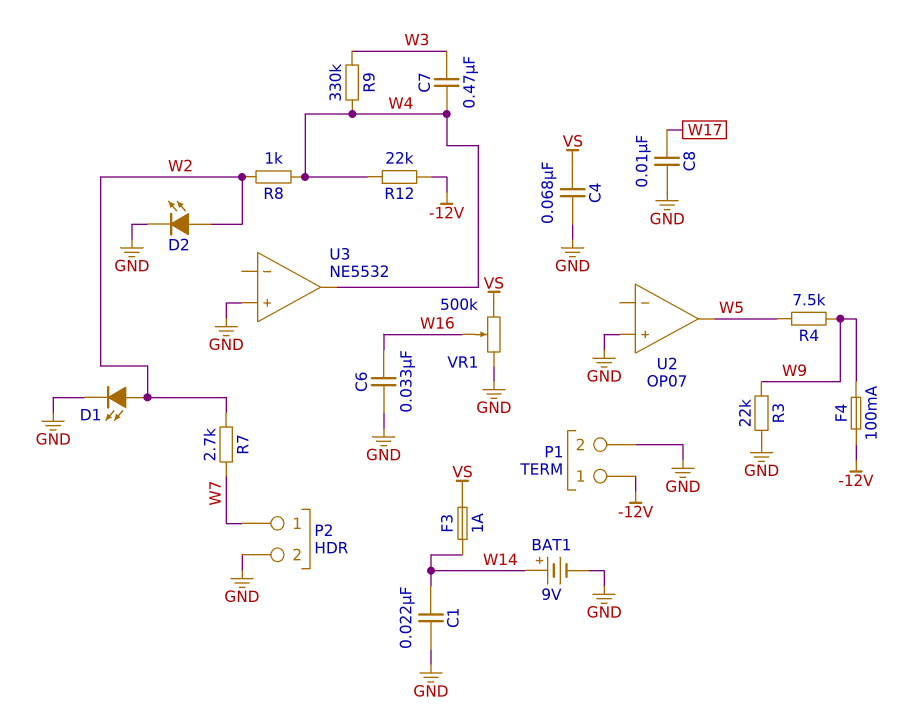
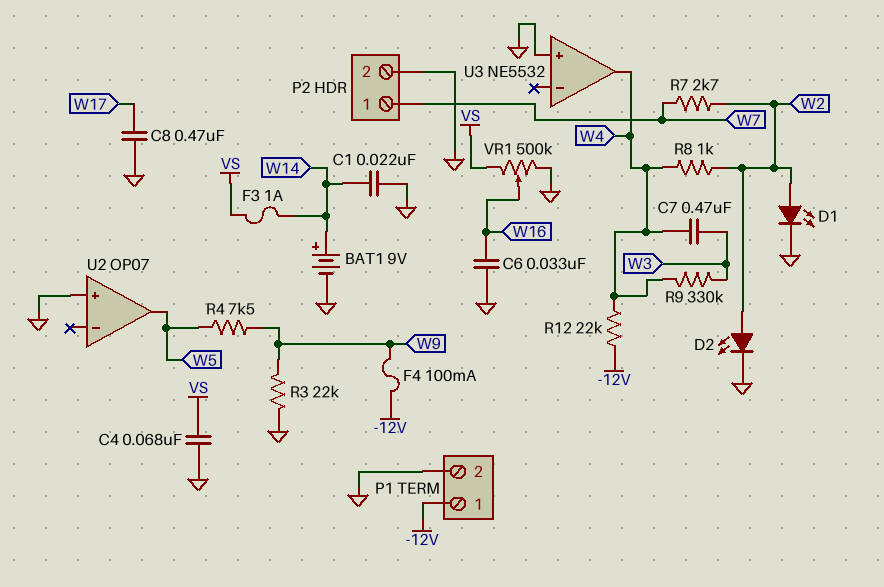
C8: 10nF (GND, W17) -> 470nF (GND, W17)

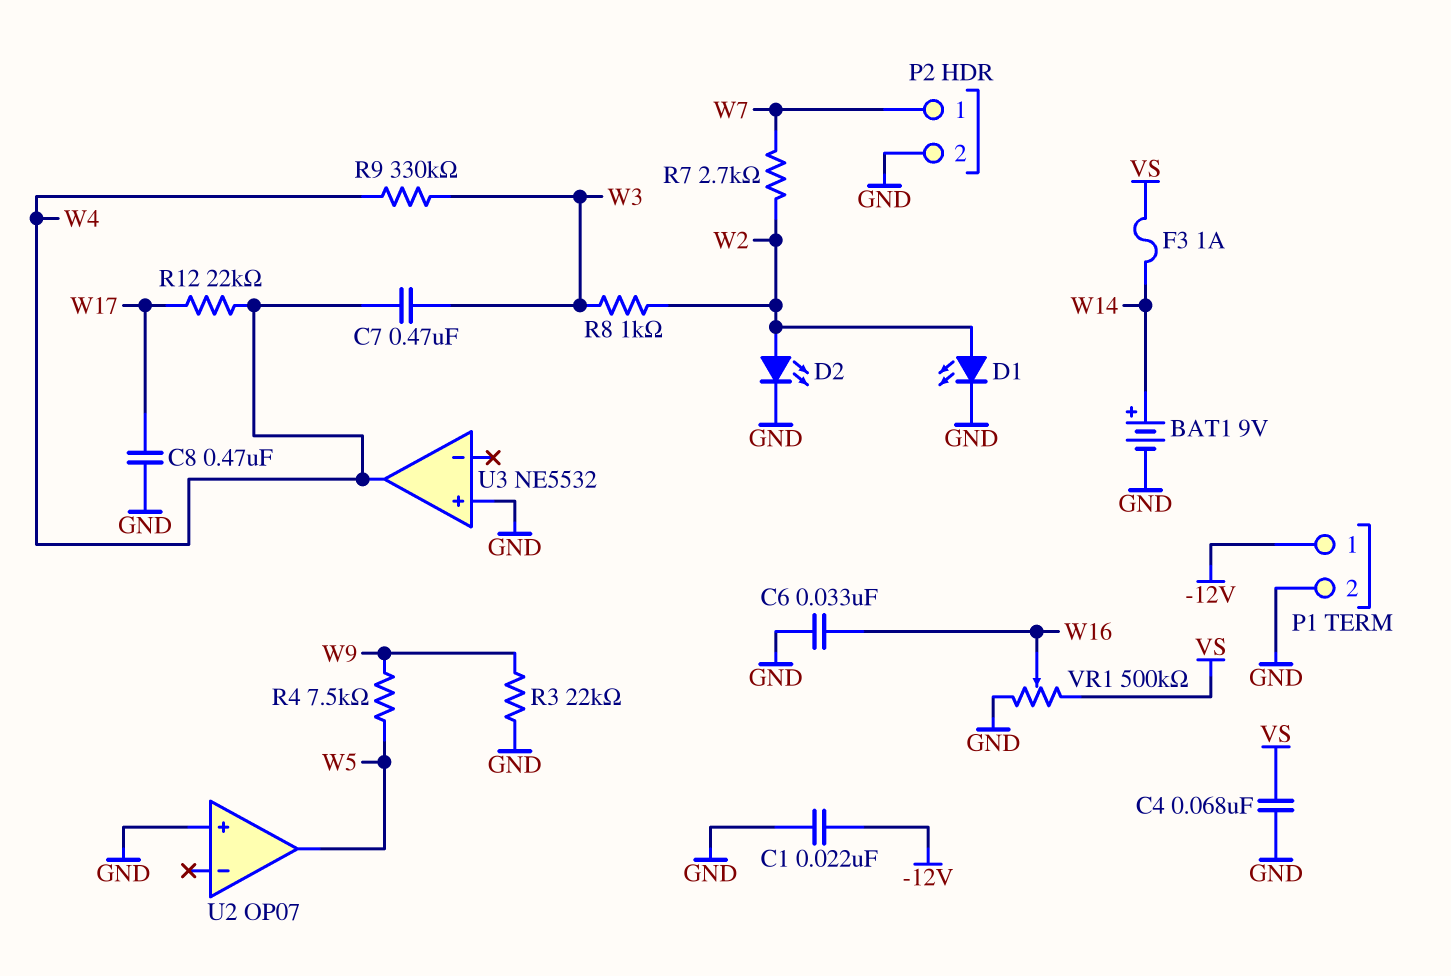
C1: 22nF (GND, W14) -> 22nF (-12V, GND)
F4: 100mA (-12V, W9) -> none
R8: 1k (W2, W4) -> 1k (W2, W3)
R12: 22k (-12V, W4) -> 22k (W4, W17)

